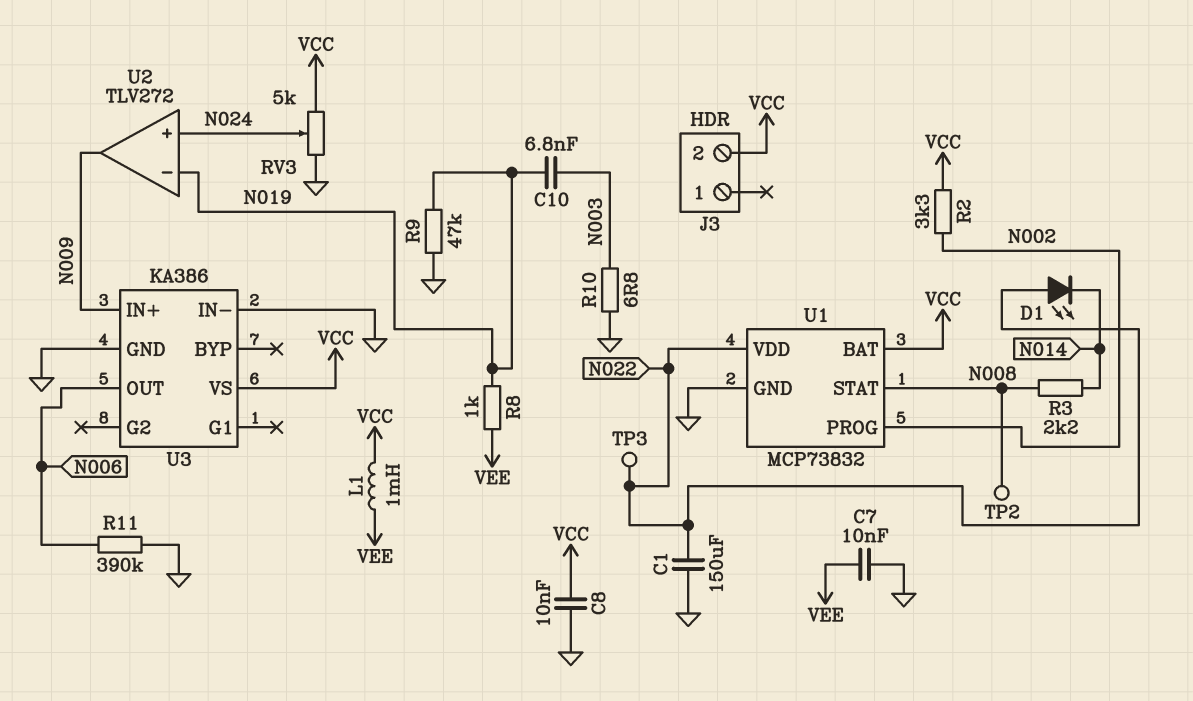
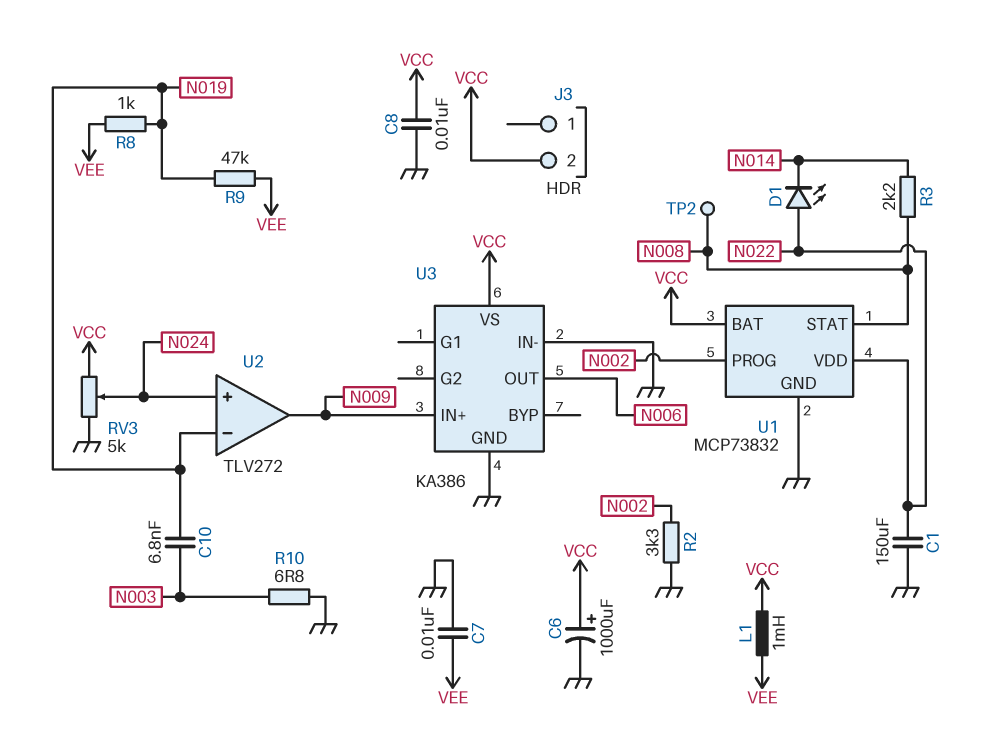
C6: none -> 1000uF (plus VCC, minus GND)
R2: 3.3k (N002, VCC) -> 3.3k (GND, N002)
R9: 47k (GND, N019) -> 47k (N019, VEE)
R11: 390k (GND, N006) -> none
TP3: test point (N022) -> none

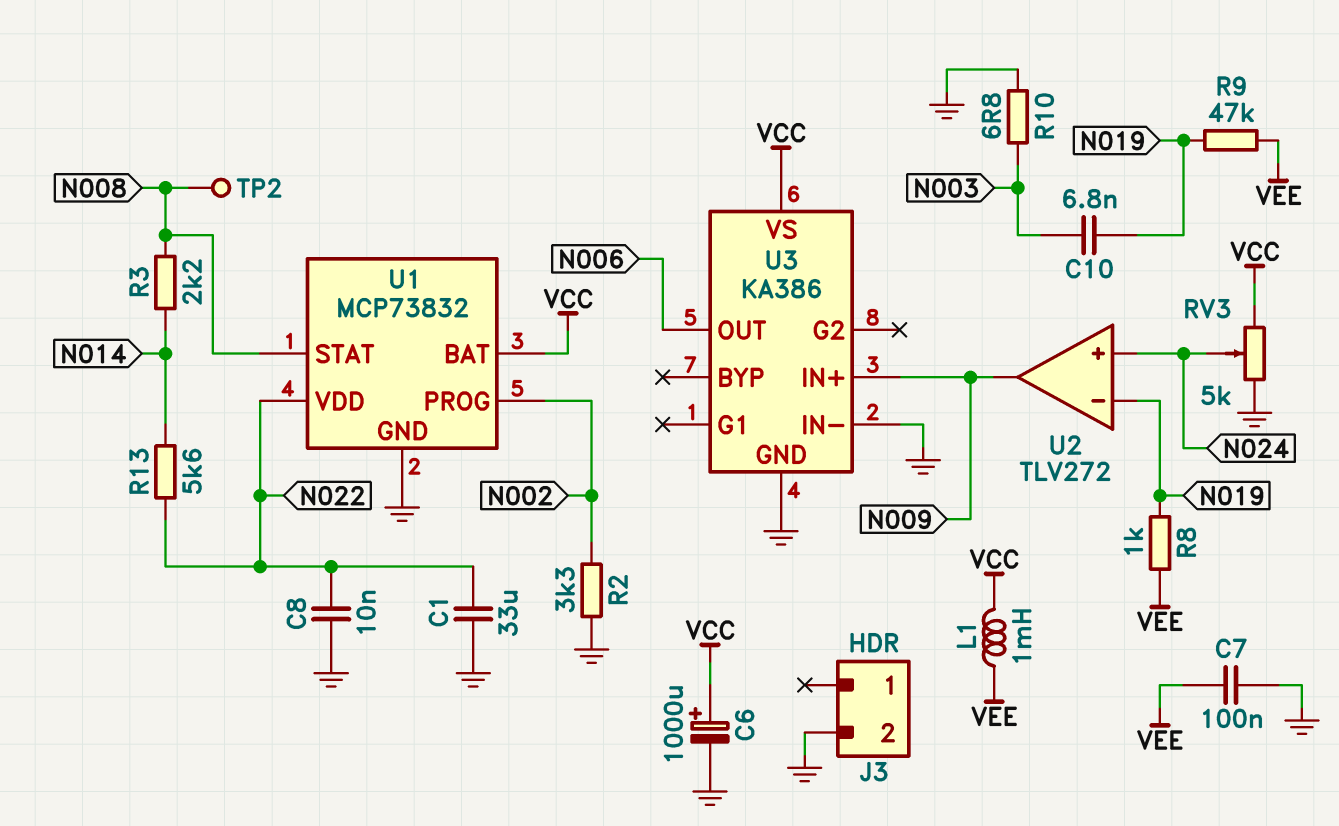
C1: 150uF (GND, N022) -> 33uF (GND, N022)
C7: 10nF (GND, VEE) -> 100nF (GND, VEE)
C8: 10nF (GND, VCC) -> 10nF (GND, N022)
D1: LED (A N022, K N014) -> none
J3 pin 2: VCC -> GND
R13: none -> 5.6k (N014, N022)

